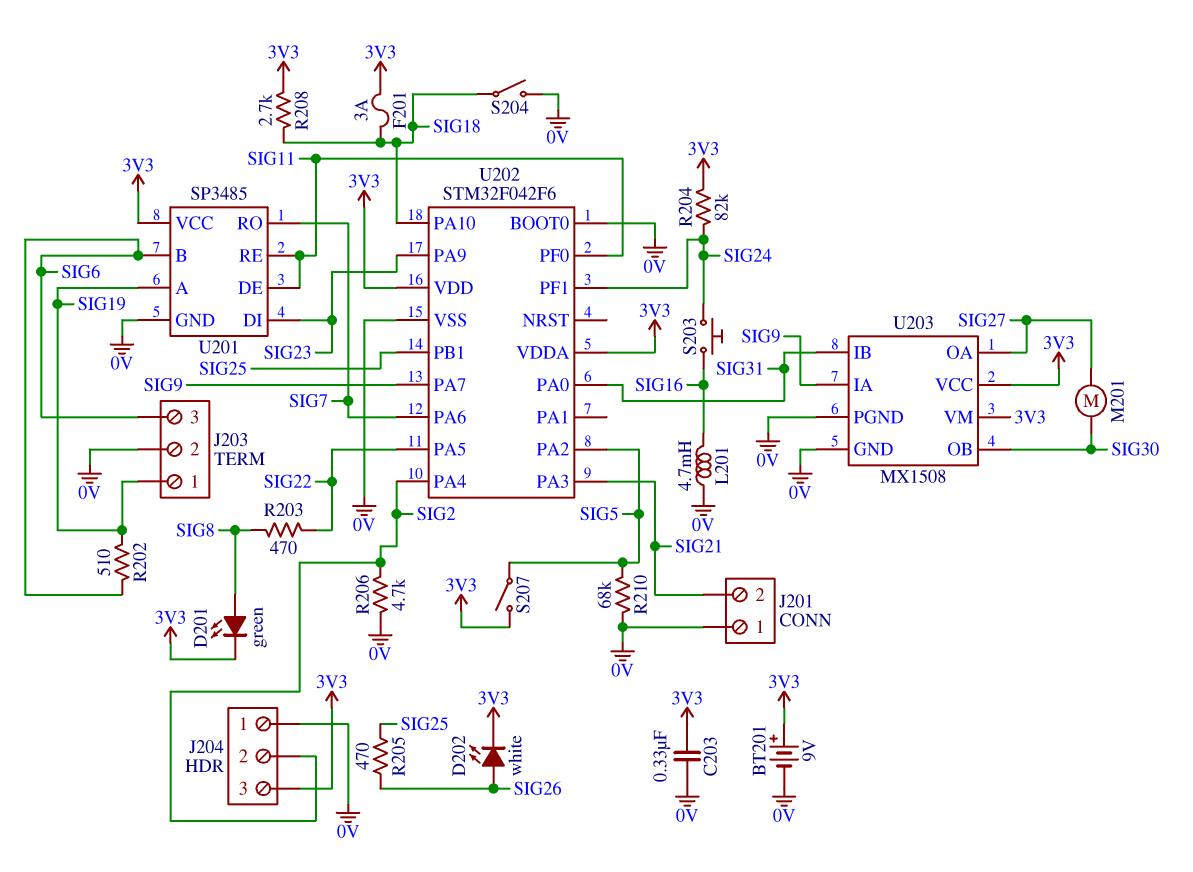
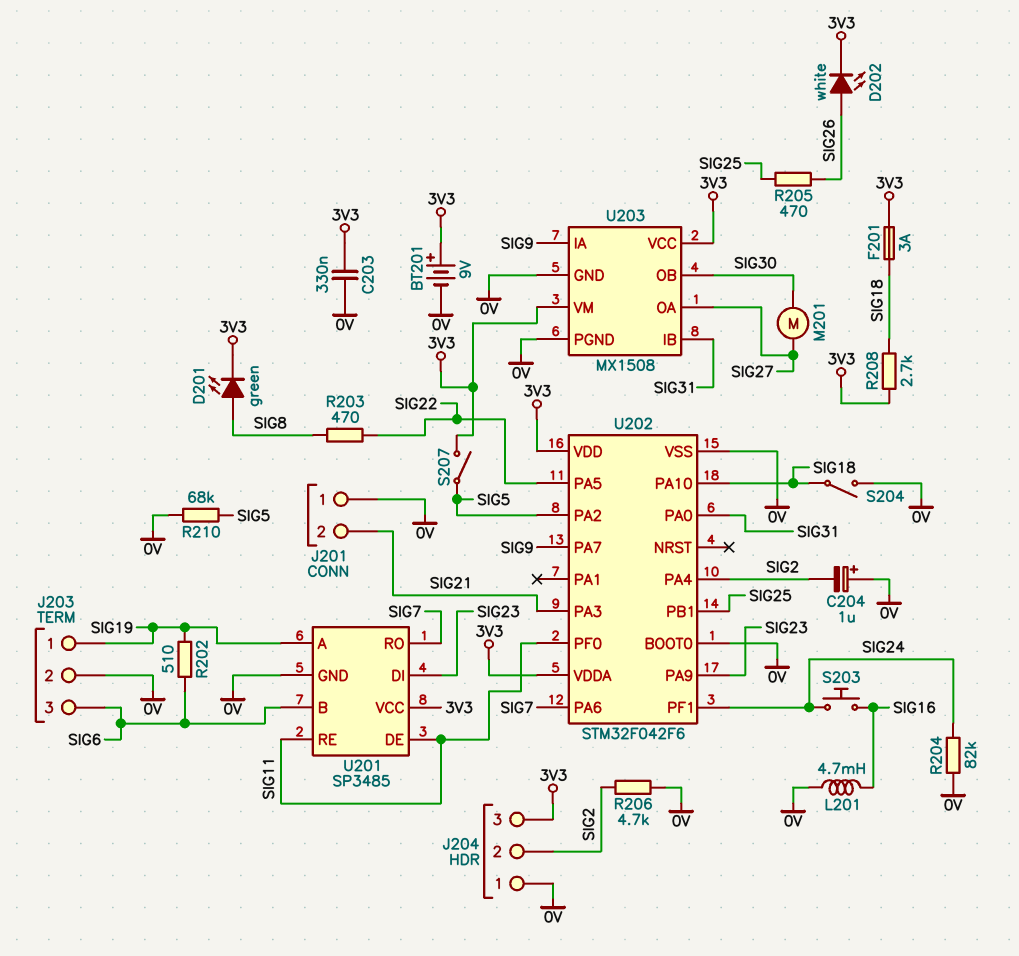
C204: none -> 1uF (plus 0V, minus SIG2)
R204: 82k (3V3, SIG24) -> 82k (0V, SIG24)

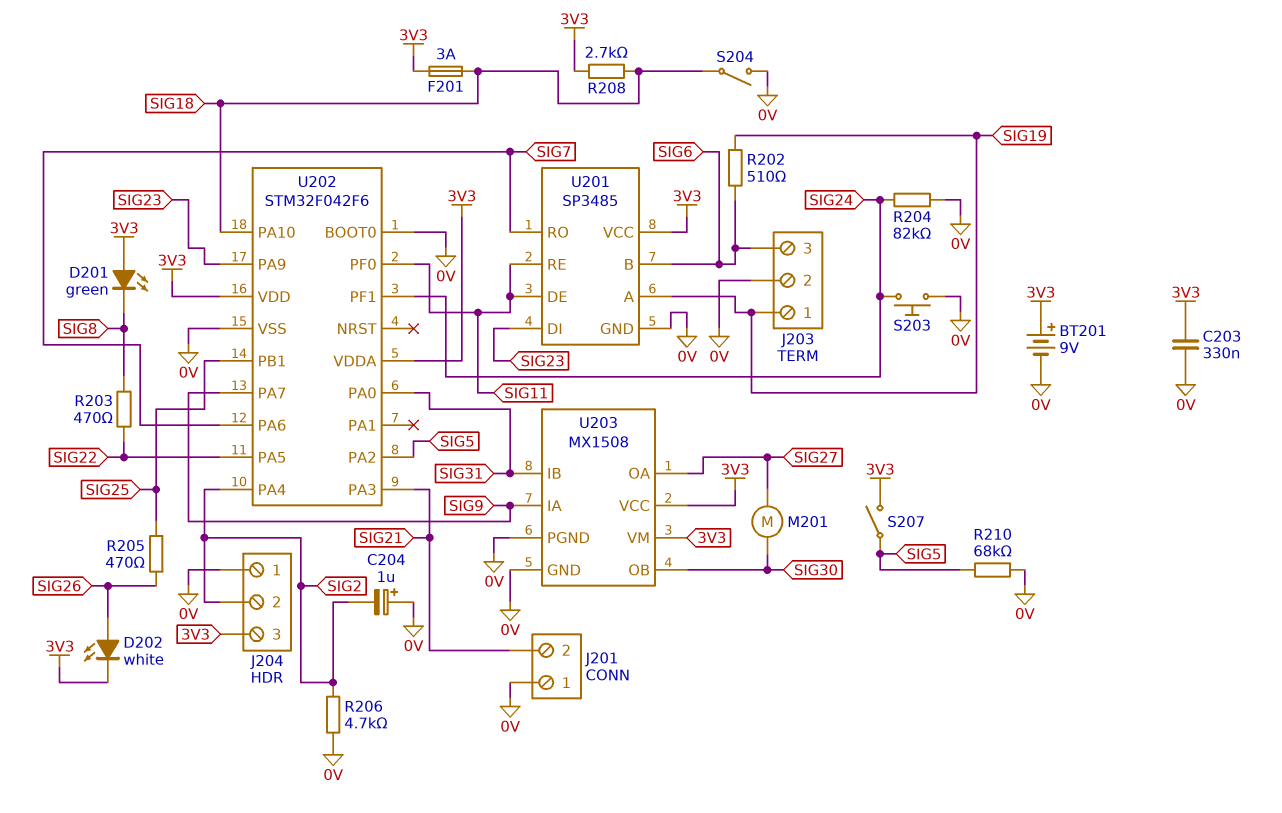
D201: LED green (A SIG8, K 3V3) -> LED green (A 3V3, K SIG8)
L201: 4.7mH (0V, SIG16) -> none
S203: button (SIG16, SIG24) -> button (0V, SIG24)

